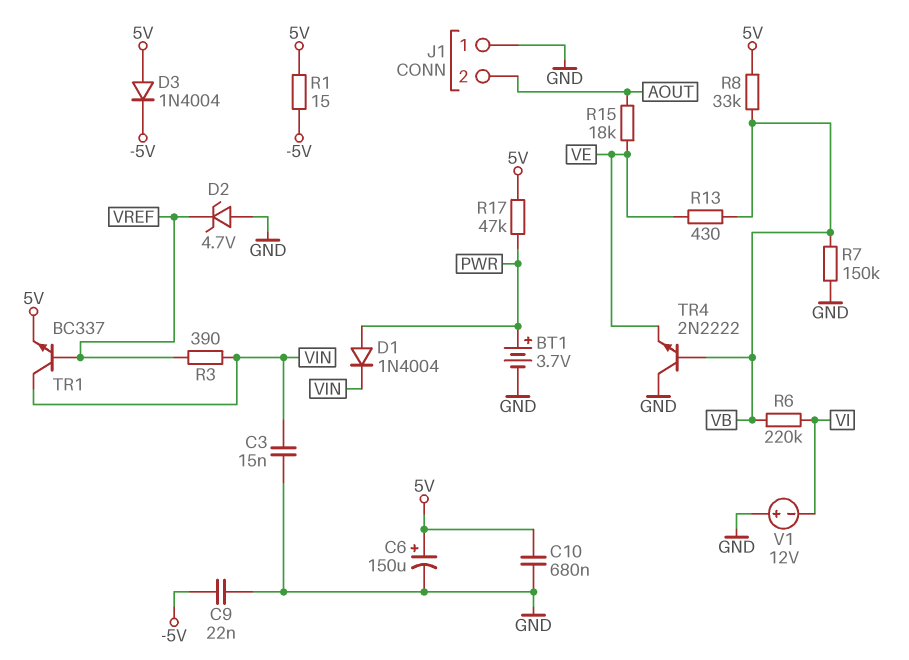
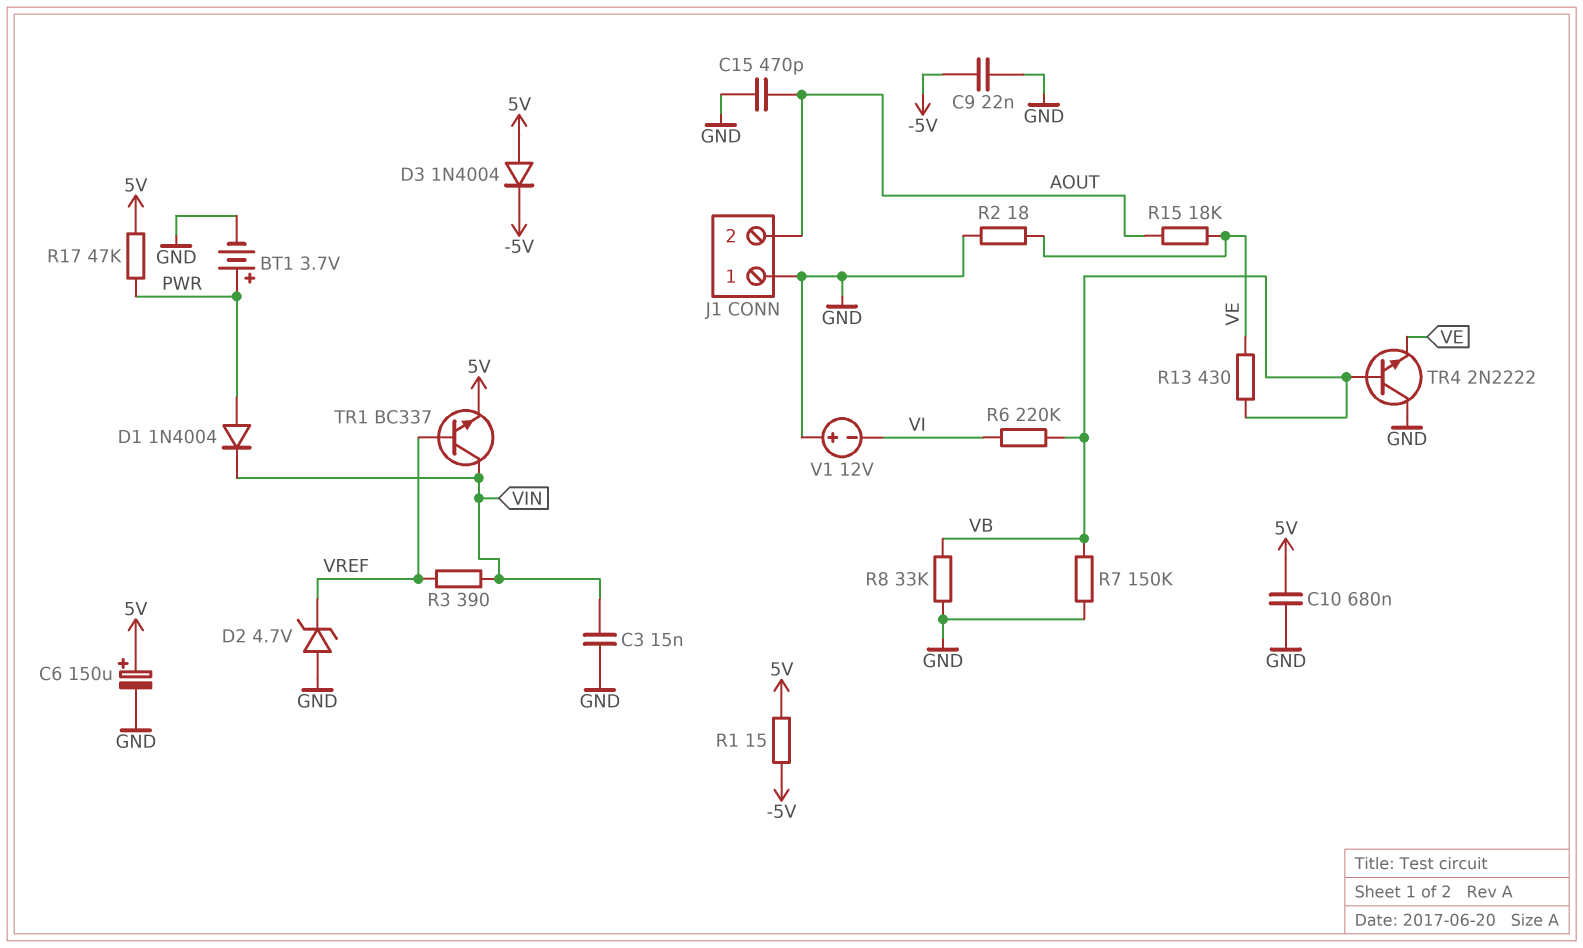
C15: none -> 470pF (AOUT, GND)
R2: none -> 18 (GND, VE)
R8: 33k (5V, VB) -> 33k (GND, VB)

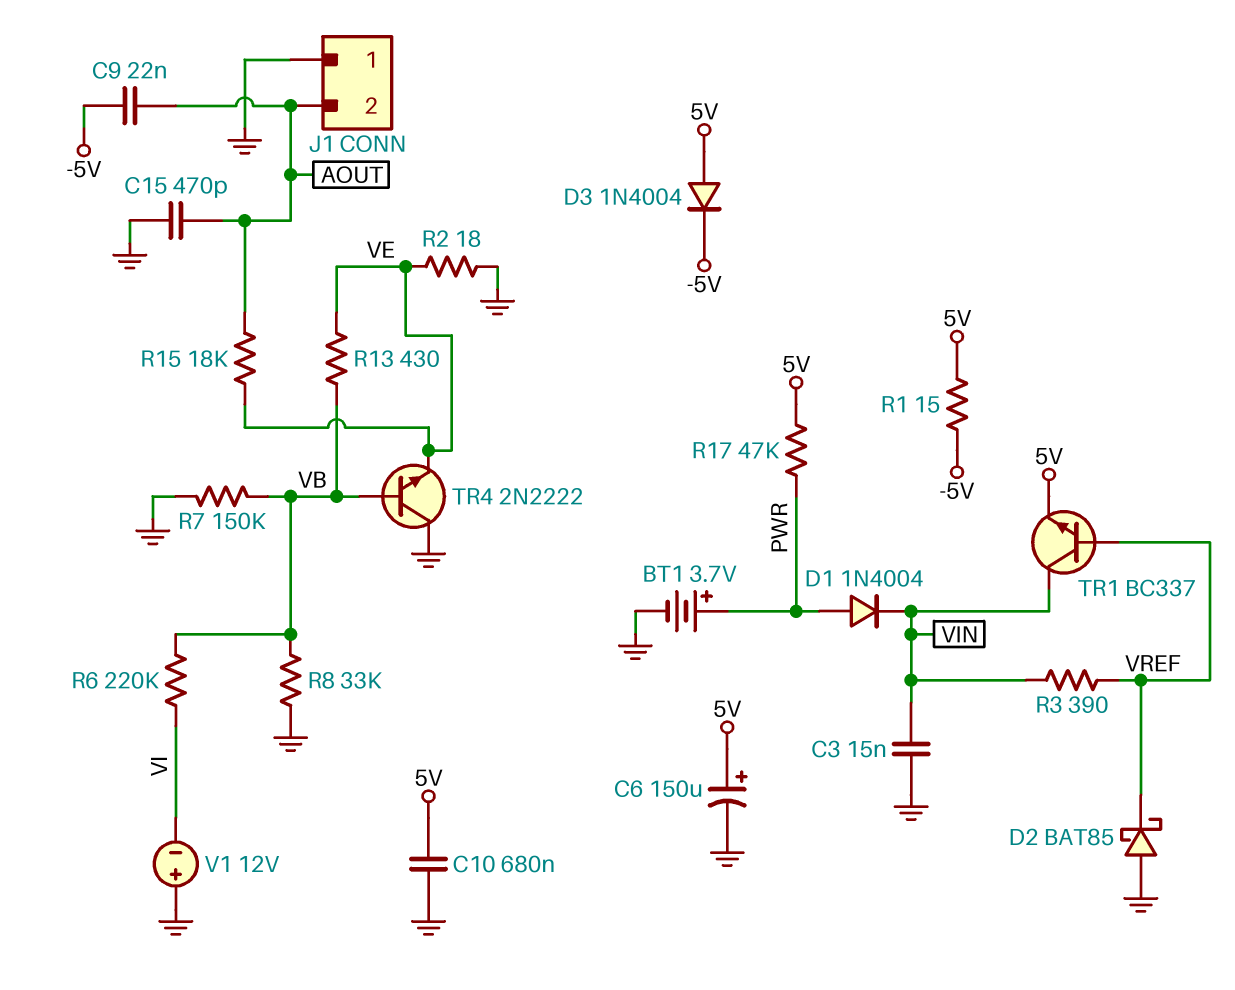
C9: 22nF (-5V, GND) -> 22nF (-5V, AOUT)
D2: zener 4.7V (A GND, K VREF) -> schottky BAT85 (A GND, K VREF)

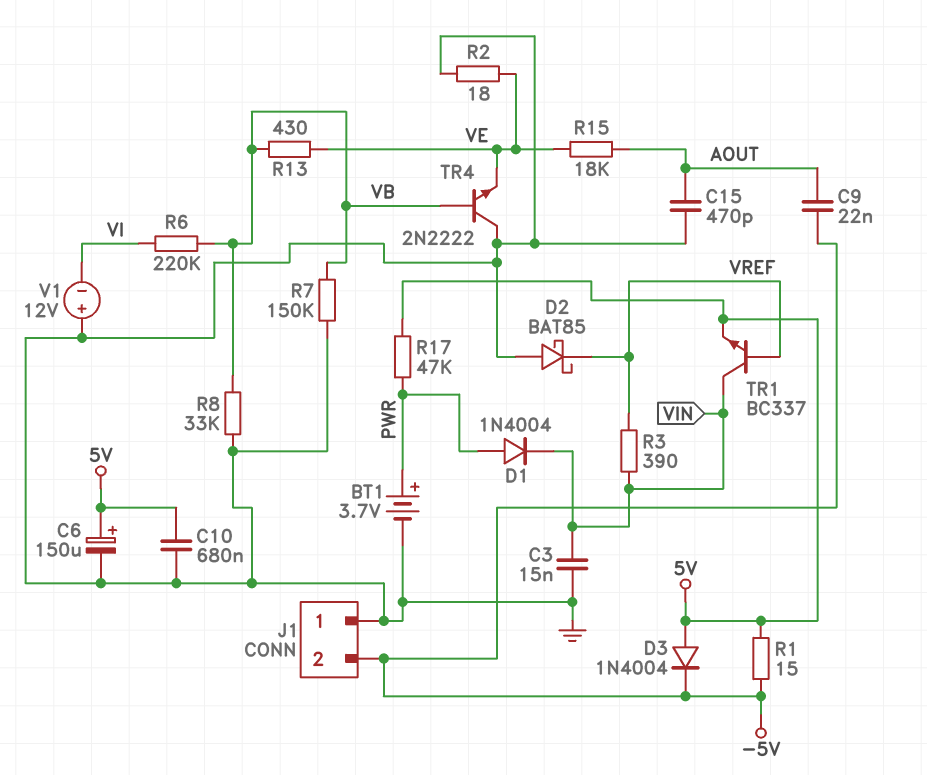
J1 pin 2: AOUT -> -5V

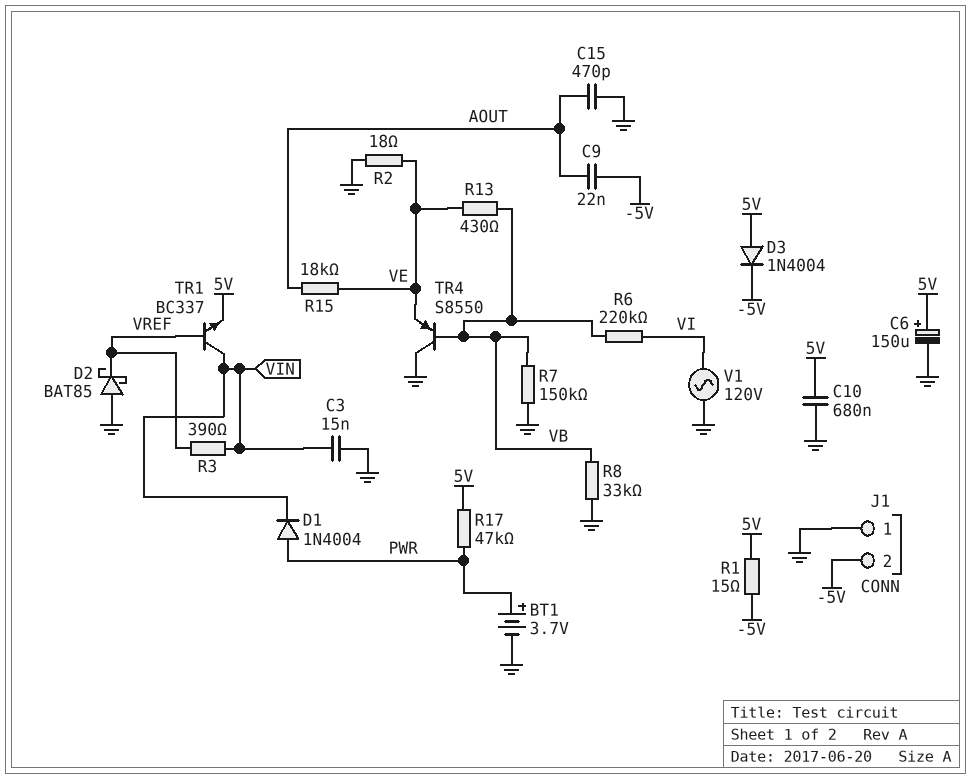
TR4: NPN 2N2222 (B VB, C GND, E VE) -> PNP S8550 (B VB, C GND, E VE)
V1: 12V (plus GND, minus VI) -> AC 120V (GND, VI)

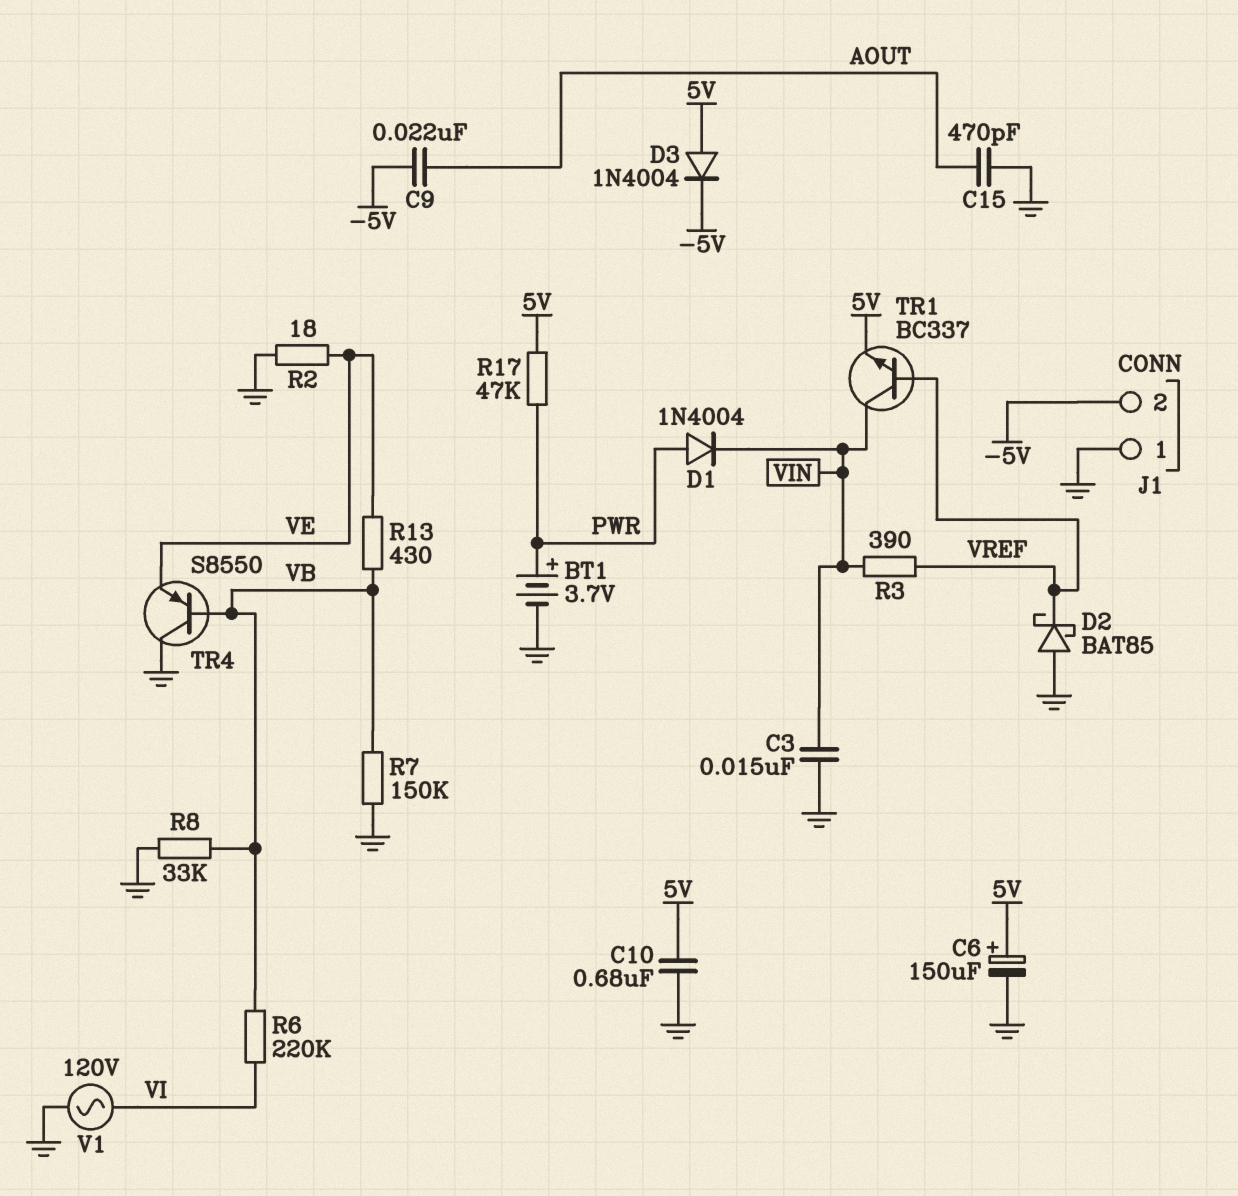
R1: 15 (-5V, 5V) -> none
R15: 18k (AOUT, VE) -> none

